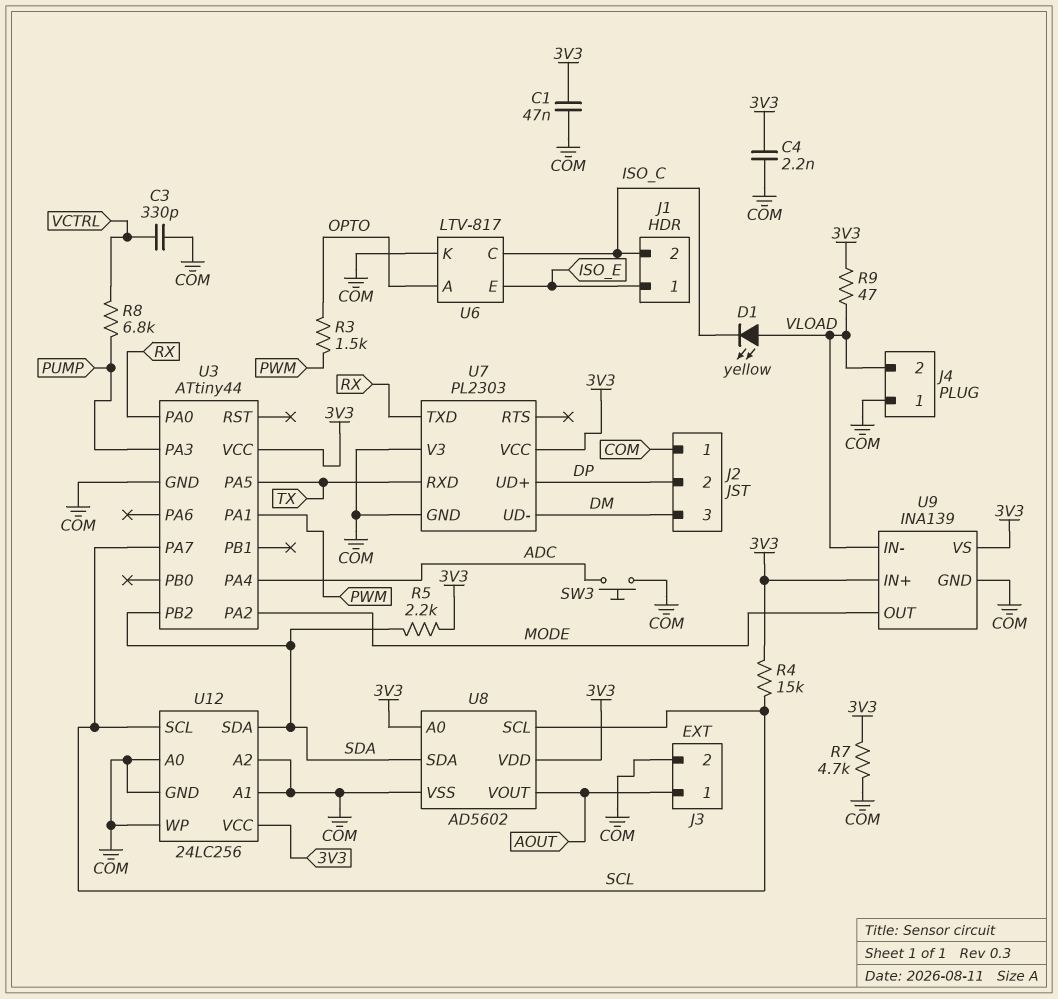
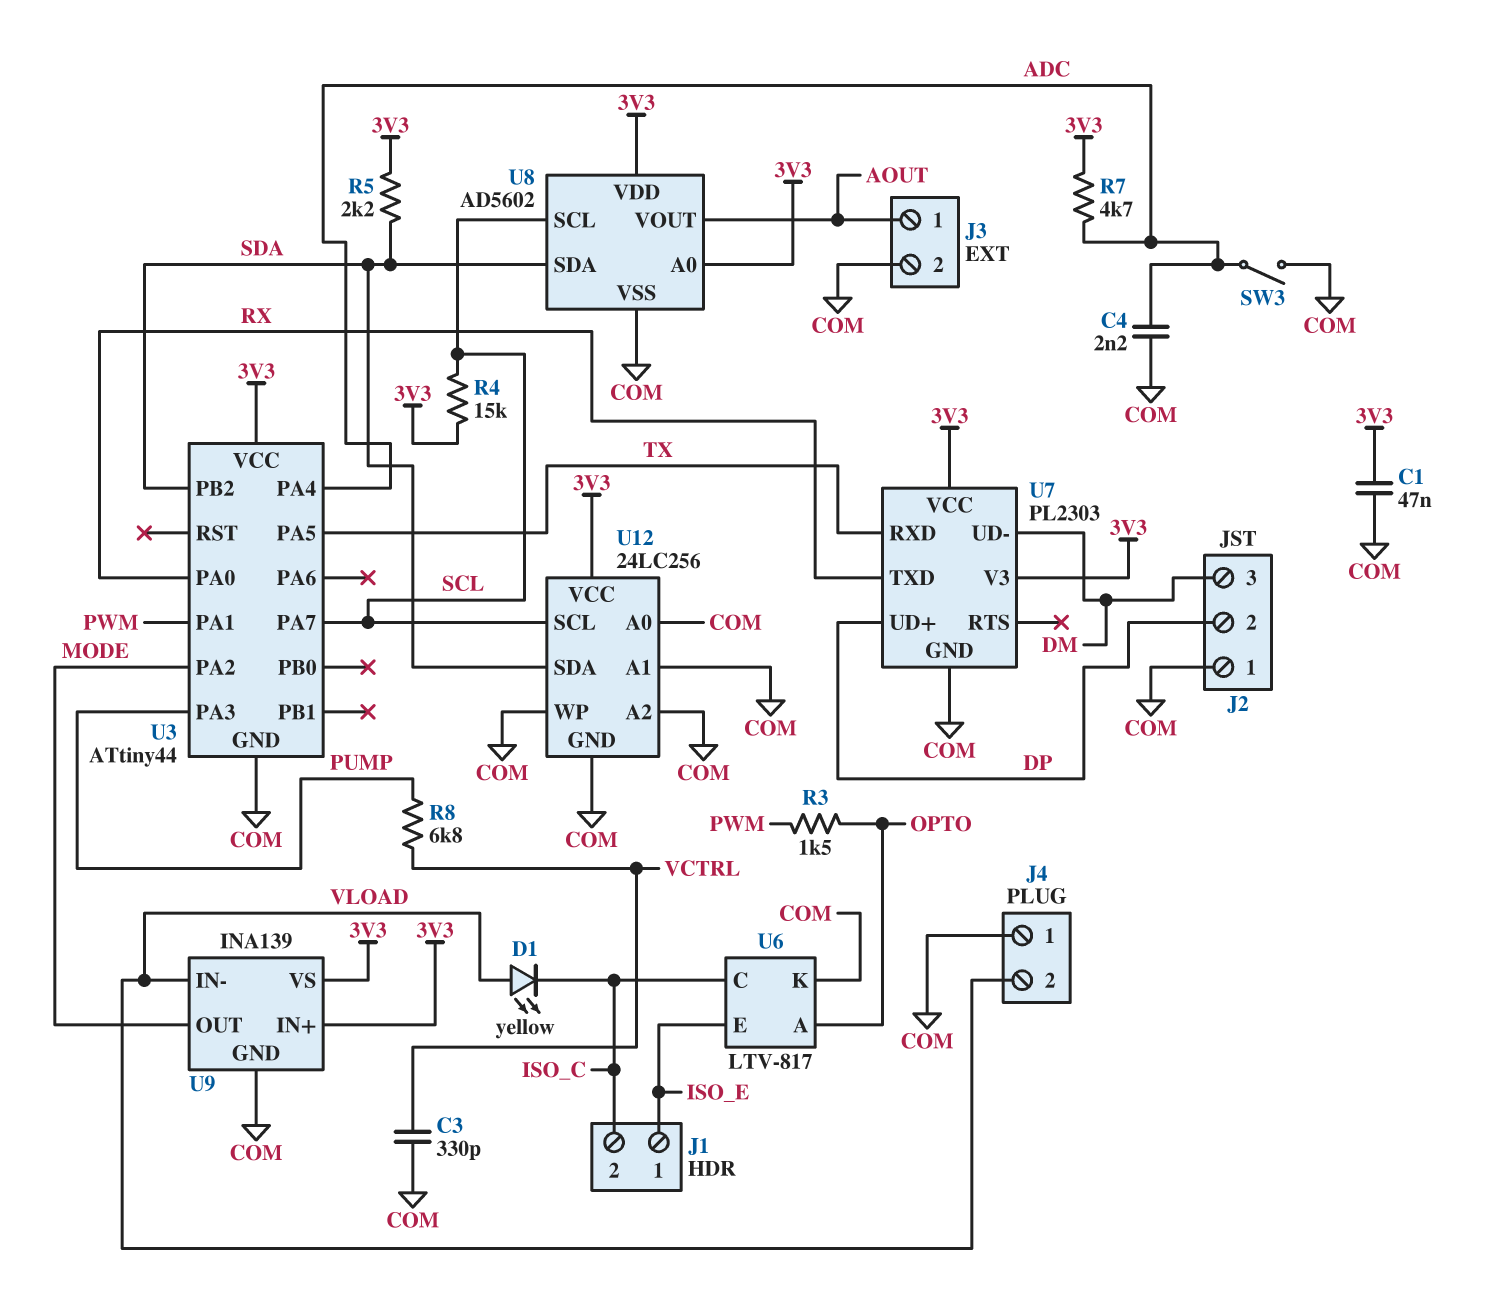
C4: 2.2nF (3V3, COM) -> 2.2nF (ADC, COM)
R7: 4.7k (3V3, COM) -> 4.7k (3V3, ADC)
R9: 47 (3V3, VLOAD) -> none
SW3: button (ADC, COM) -> switch (ADC, COM)
U7 pin V3: COM -> 3V3

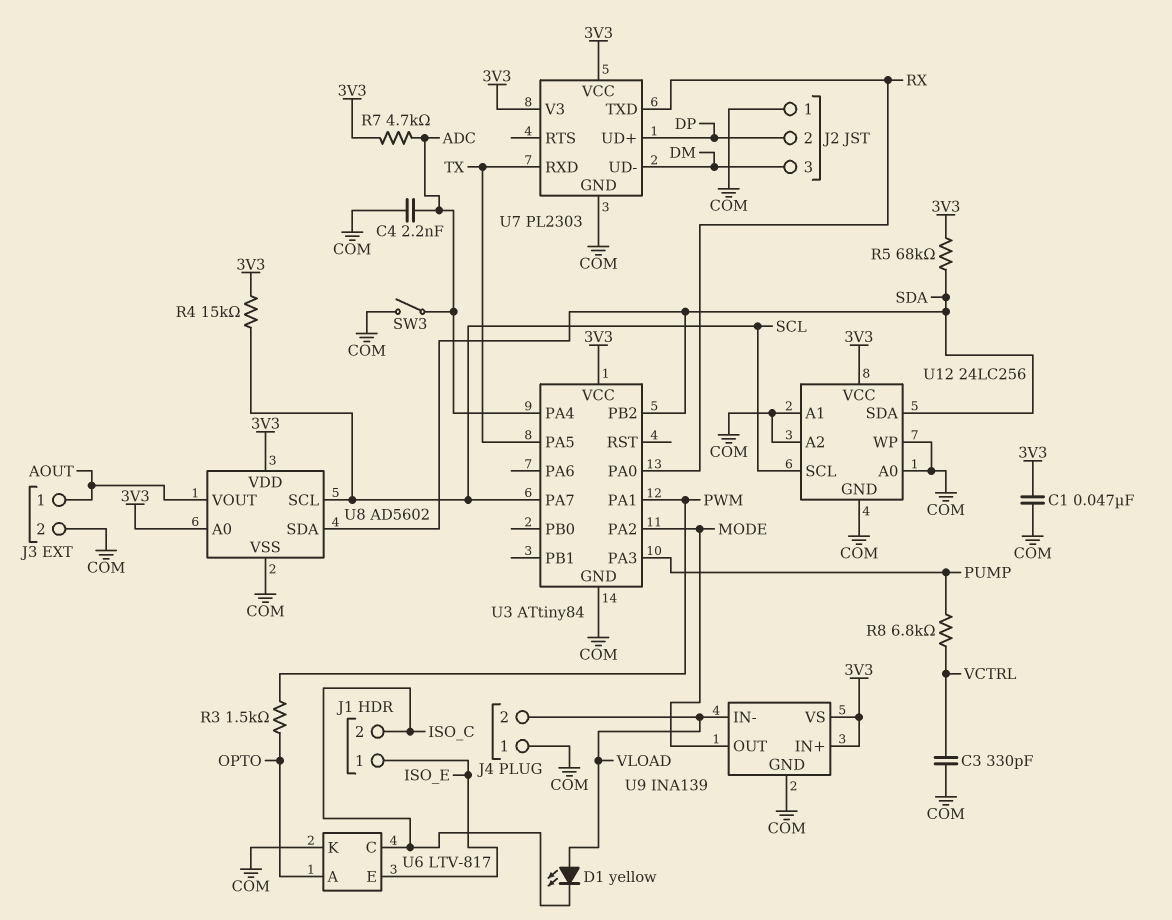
R5: 2.2k (3V3, SDA) -> 68k (3V3, SDA)
U3: ATtiny44 -> ATtiny84

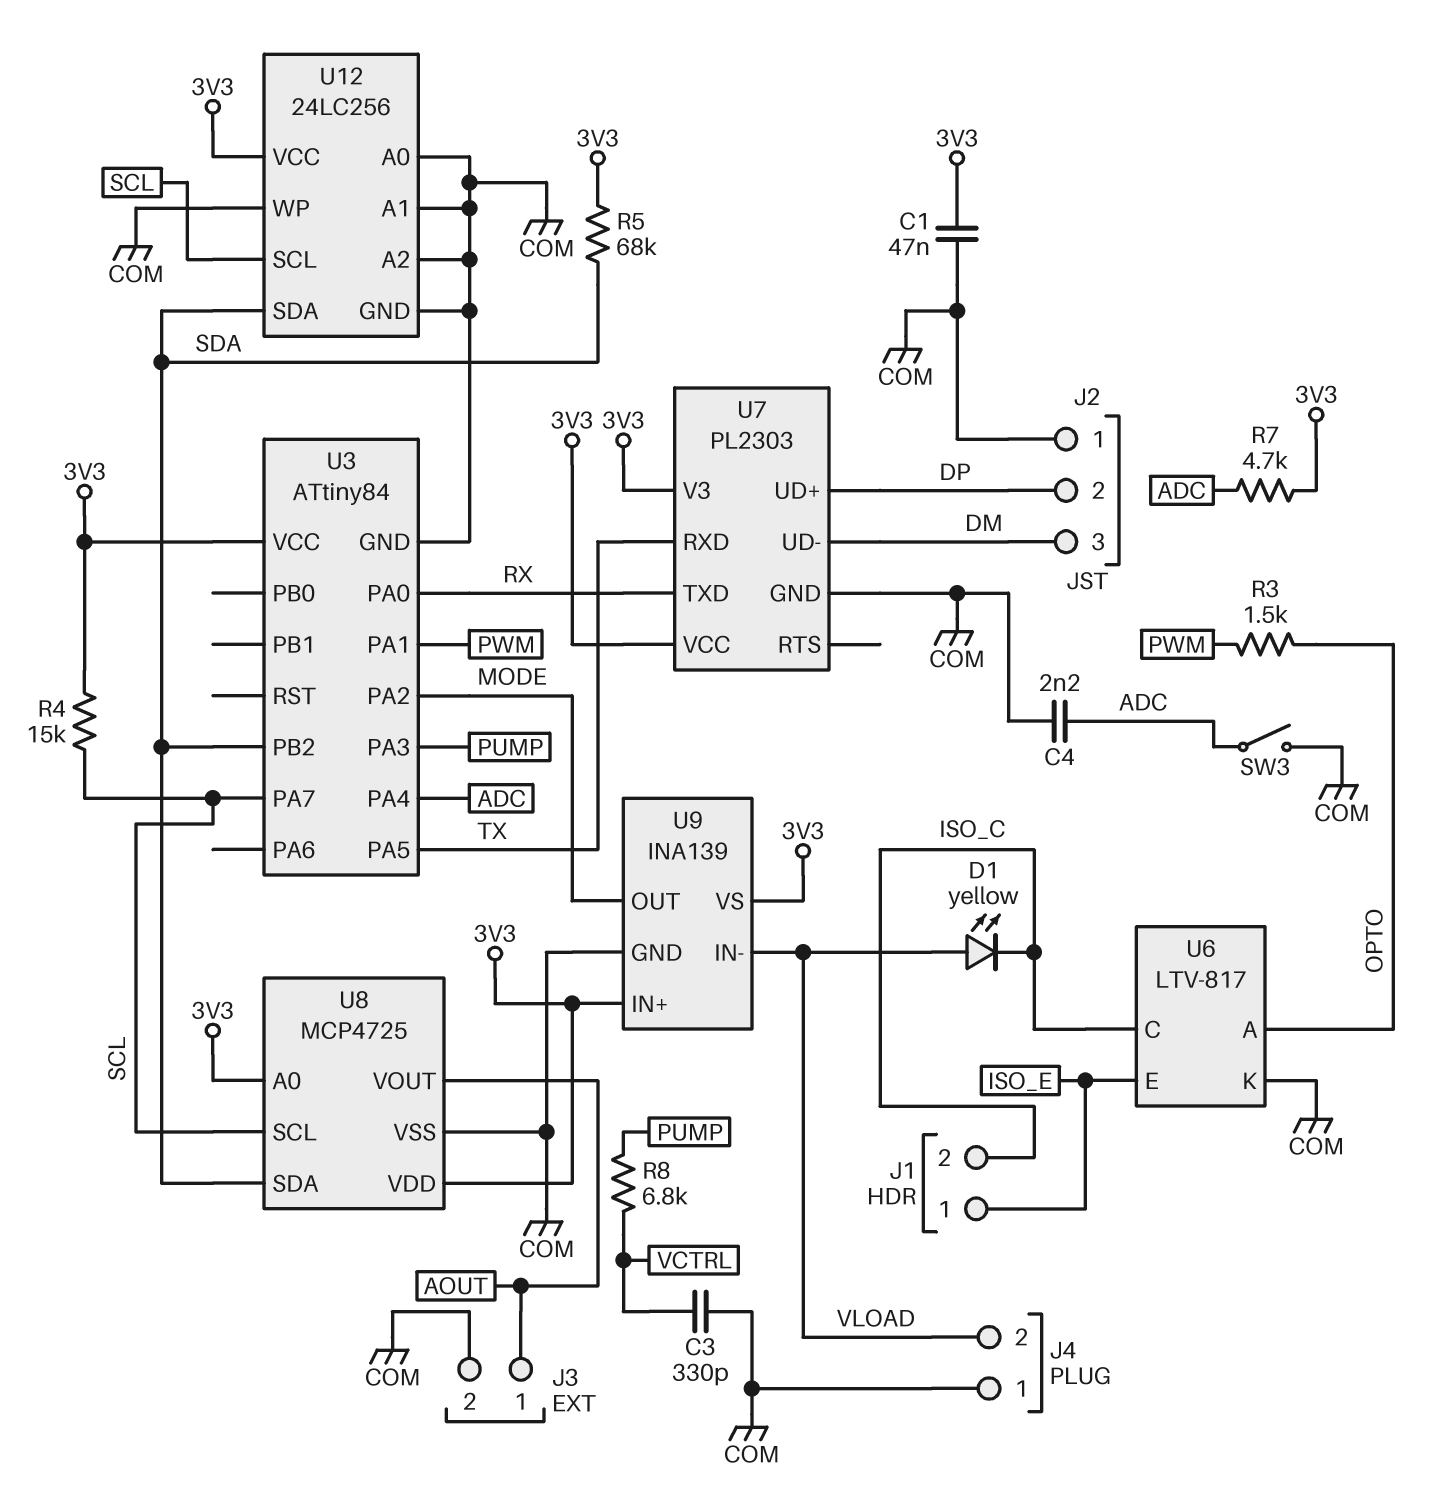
U8: AD5602 -> MCP4725

